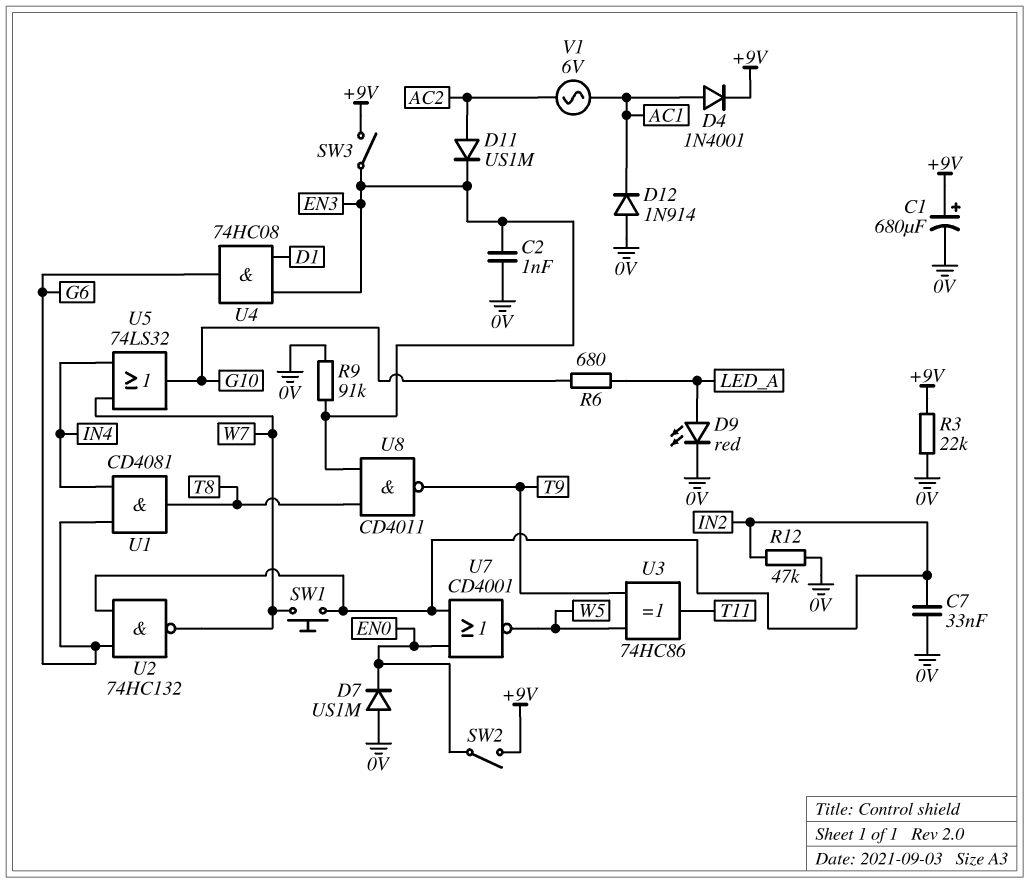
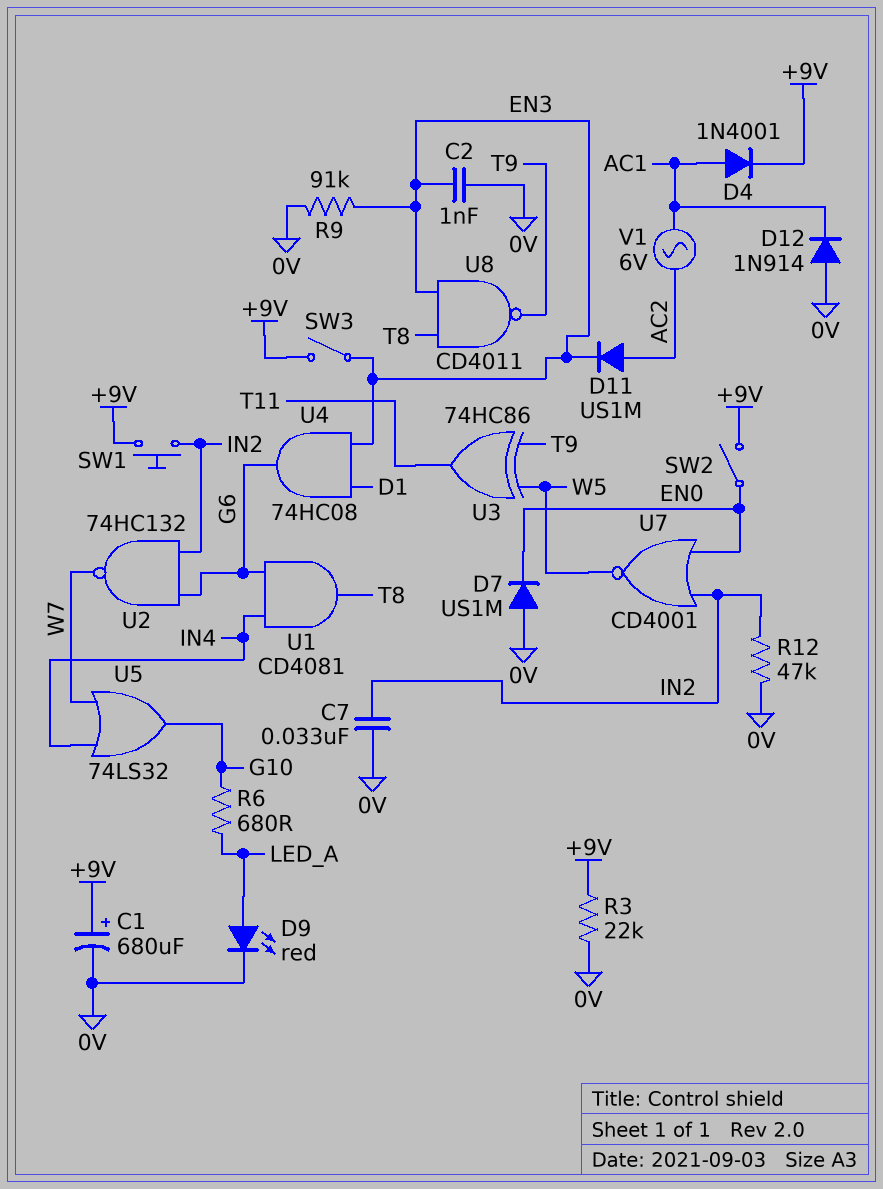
SW1: button (IN2, W7) -> button (+9V, IN2)

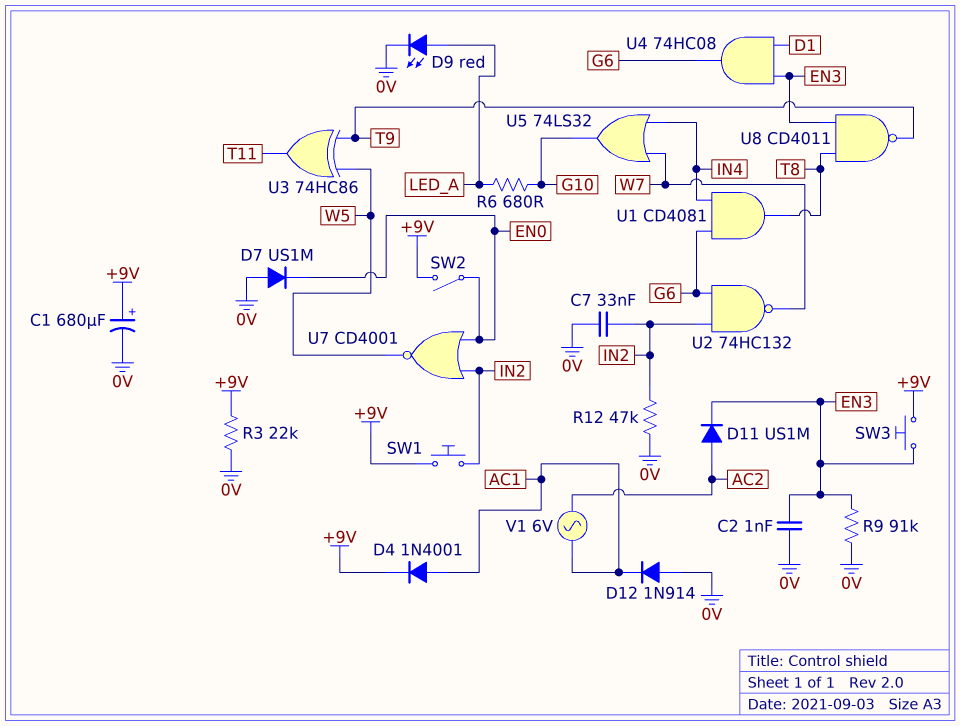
SW3: switch (+9V, EN3) -> button (+9V, EN3)

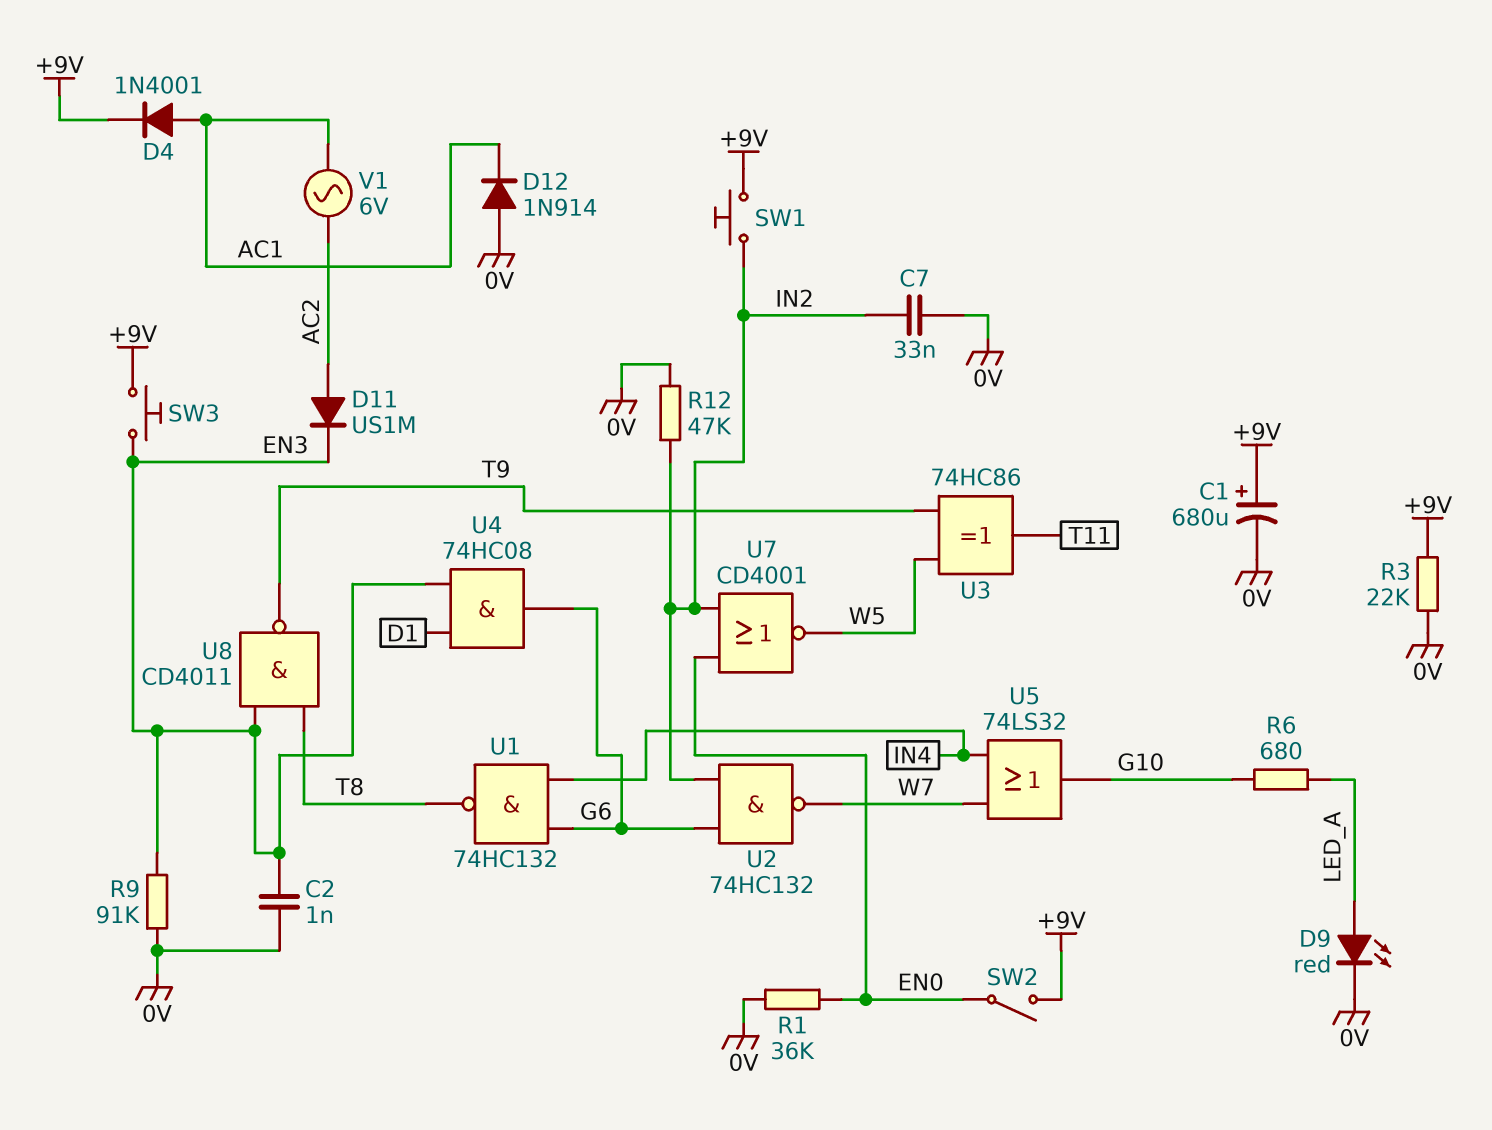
D7: diode US1M (A 0V, K EN0) -> none
R1: none -> 36k (0V, EN0)
U1: AND CD4081 (in G6, in IN4, out T8) -> NAND 74HC132 (in G6, in IN4, out T8)

